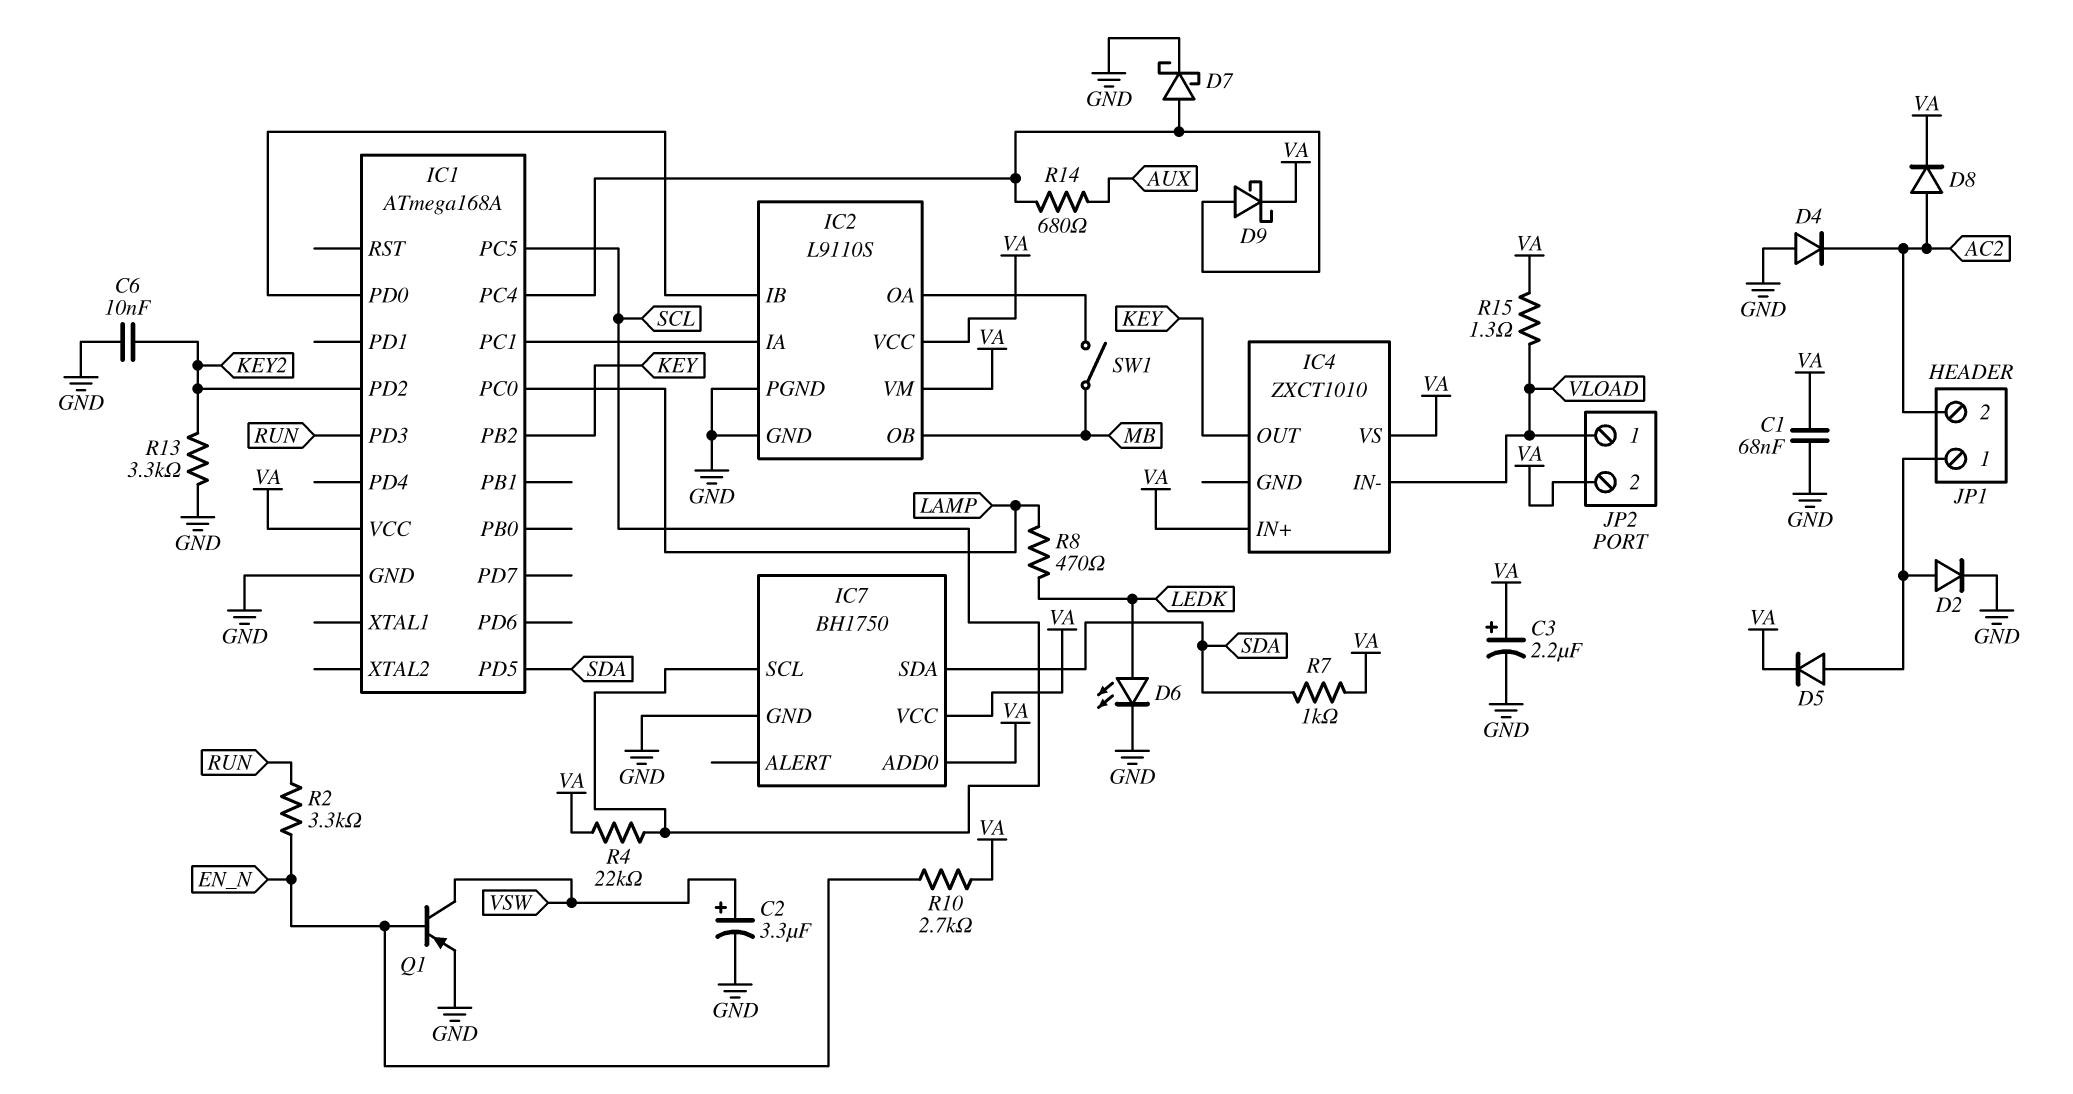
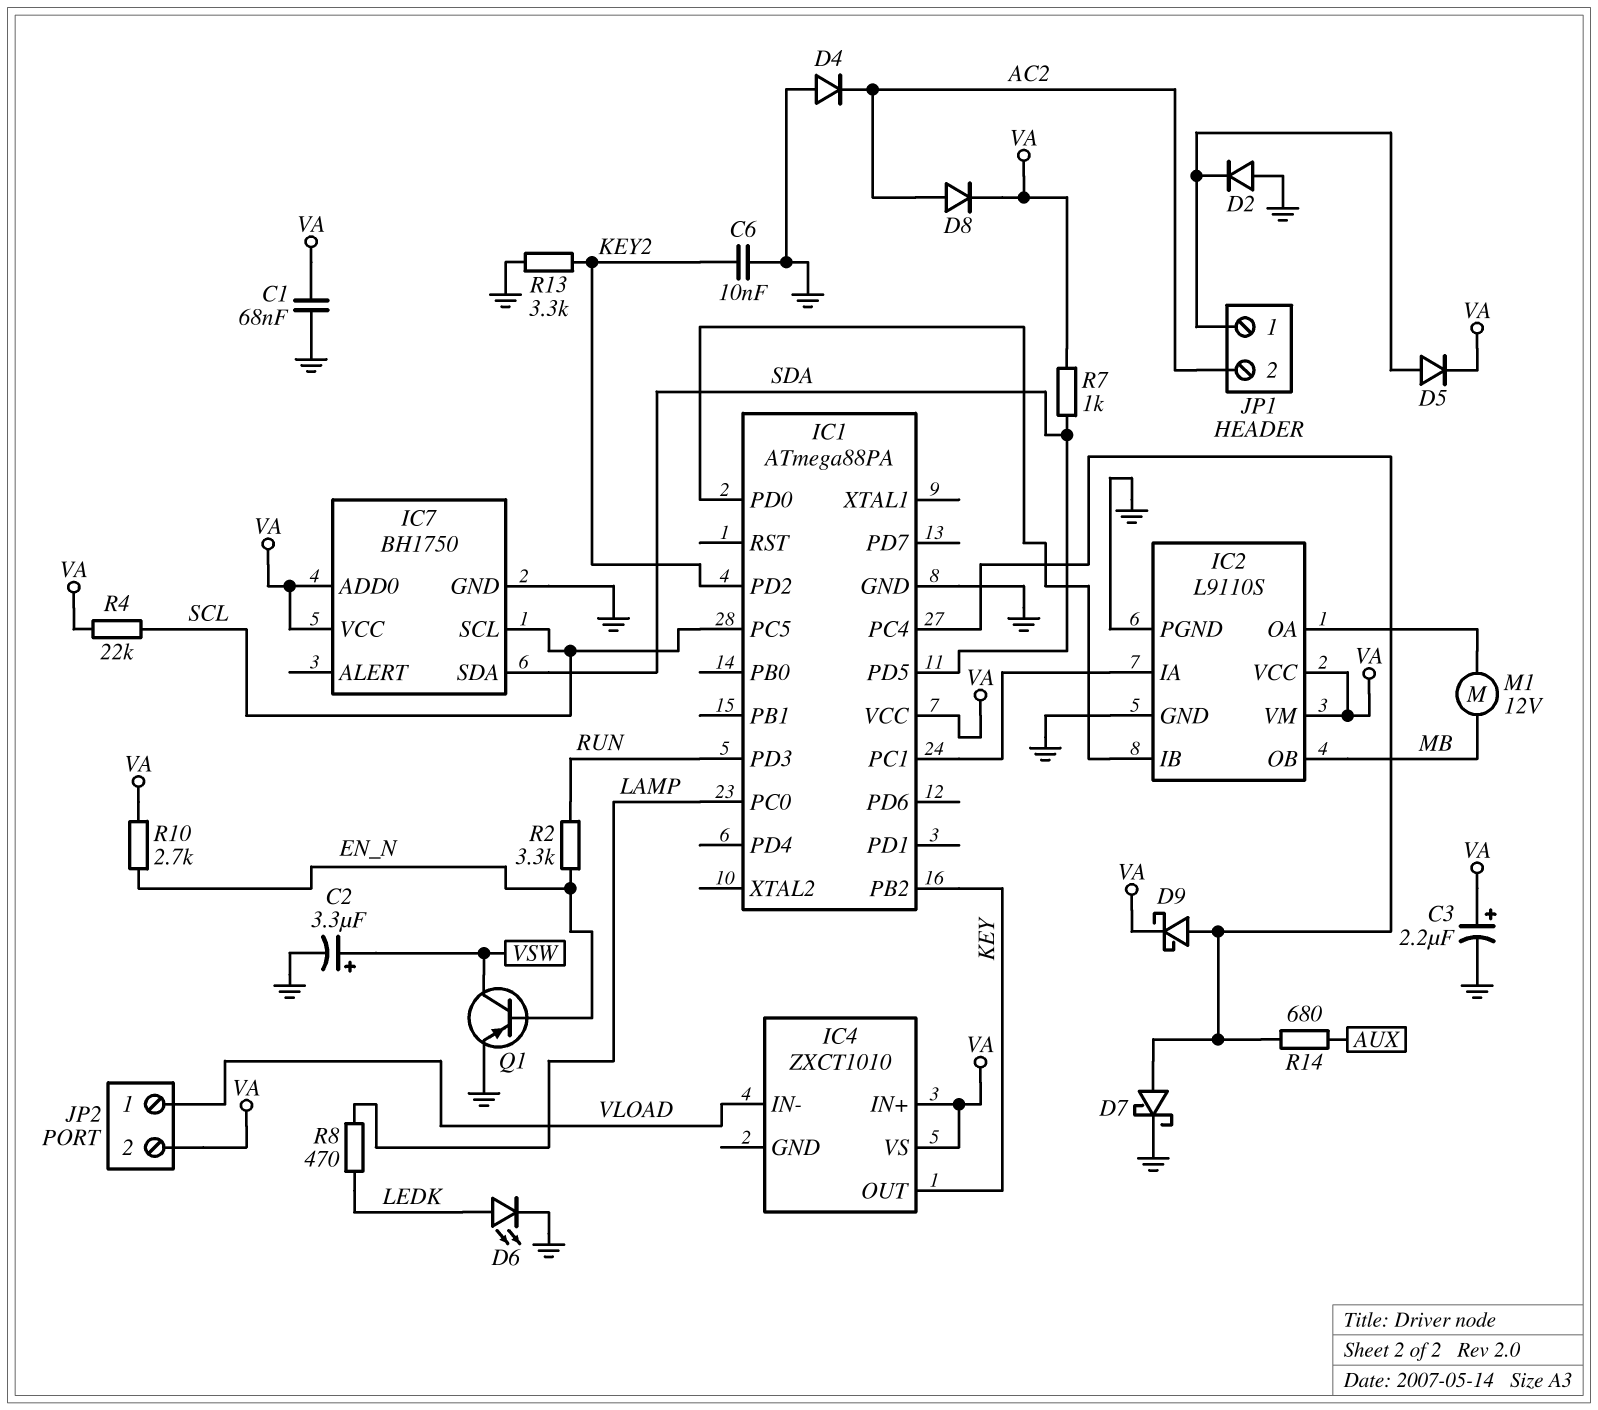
D2: diode (A JP1/1, K GND) -> diode (A GND, K JP1/1)
IC1: ATmega168A -> ATmega88PA
M1: none -> motor 12V (IC2/OA, MB)
R15: 1.3 (VA, VLOAD) -> none
SW1: switch (IC2/OA, MB) -> none

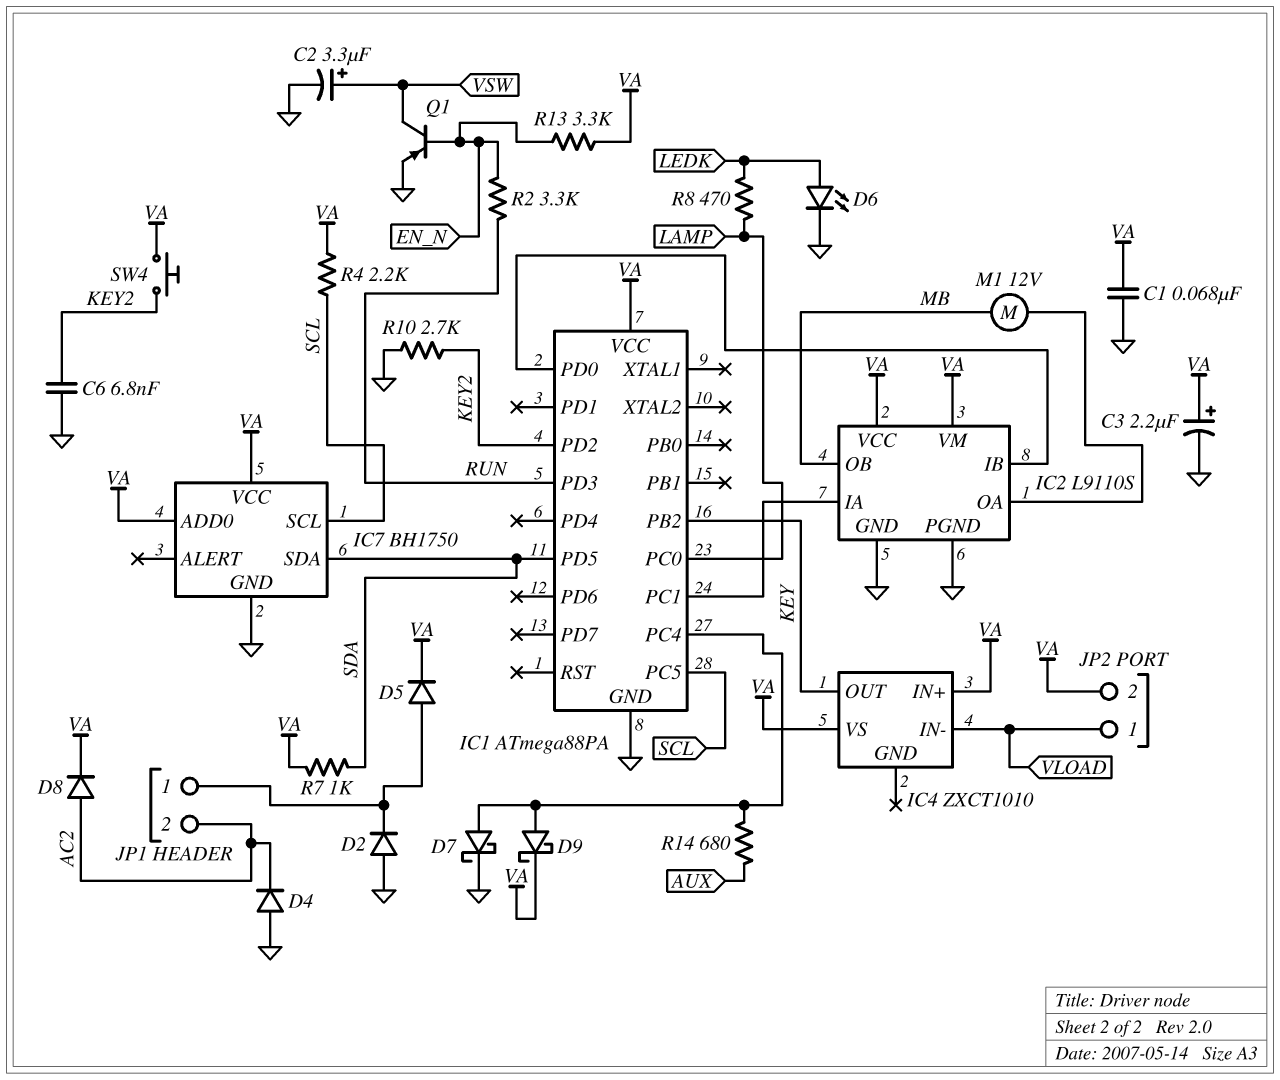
C6: 10nF (GND, KEY2) -> 6.8nF (GND, KEY2)
R4: 22k (SCL, VA) -> 2.2k (SCL, VA)
R10: 2.7k (EN_N, VA) -> 2.7k (GND, KEY2)
R13: 3.3k (GND, KEY2) -> 3.3k (EN_N, VA)
SW4: none -> button (KEY2, VA)

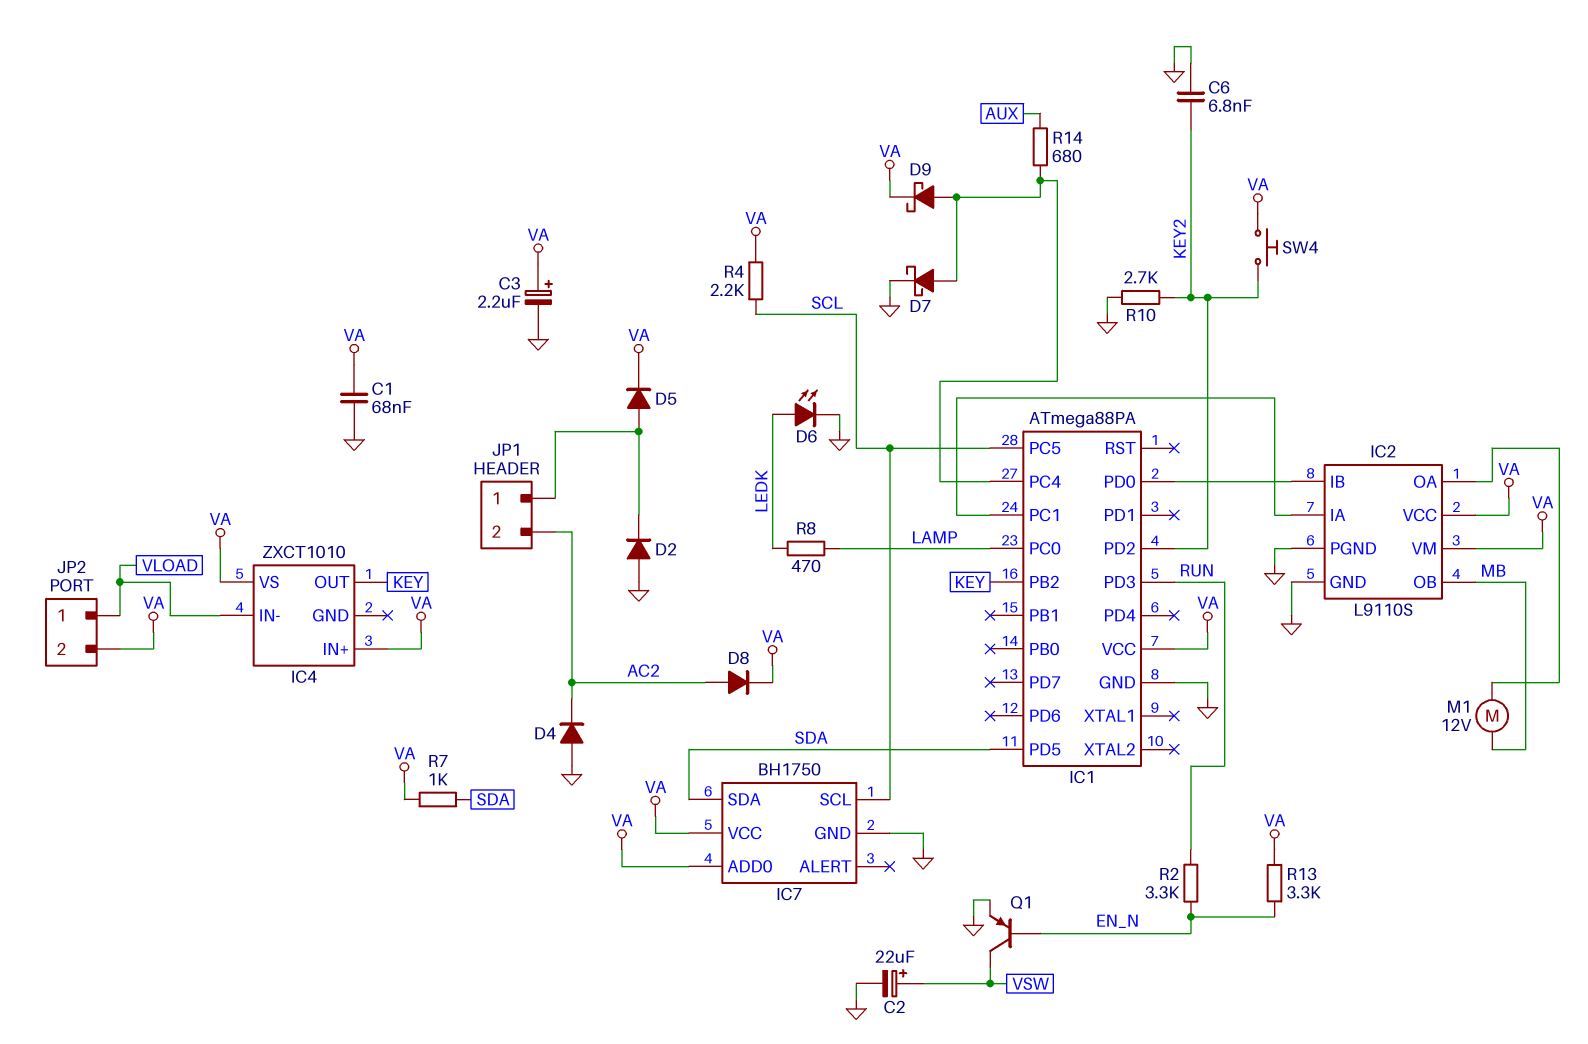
C2: 3.3uF (plus VSW, minus GND) -> 22uF (plus VSW, minus GND)

